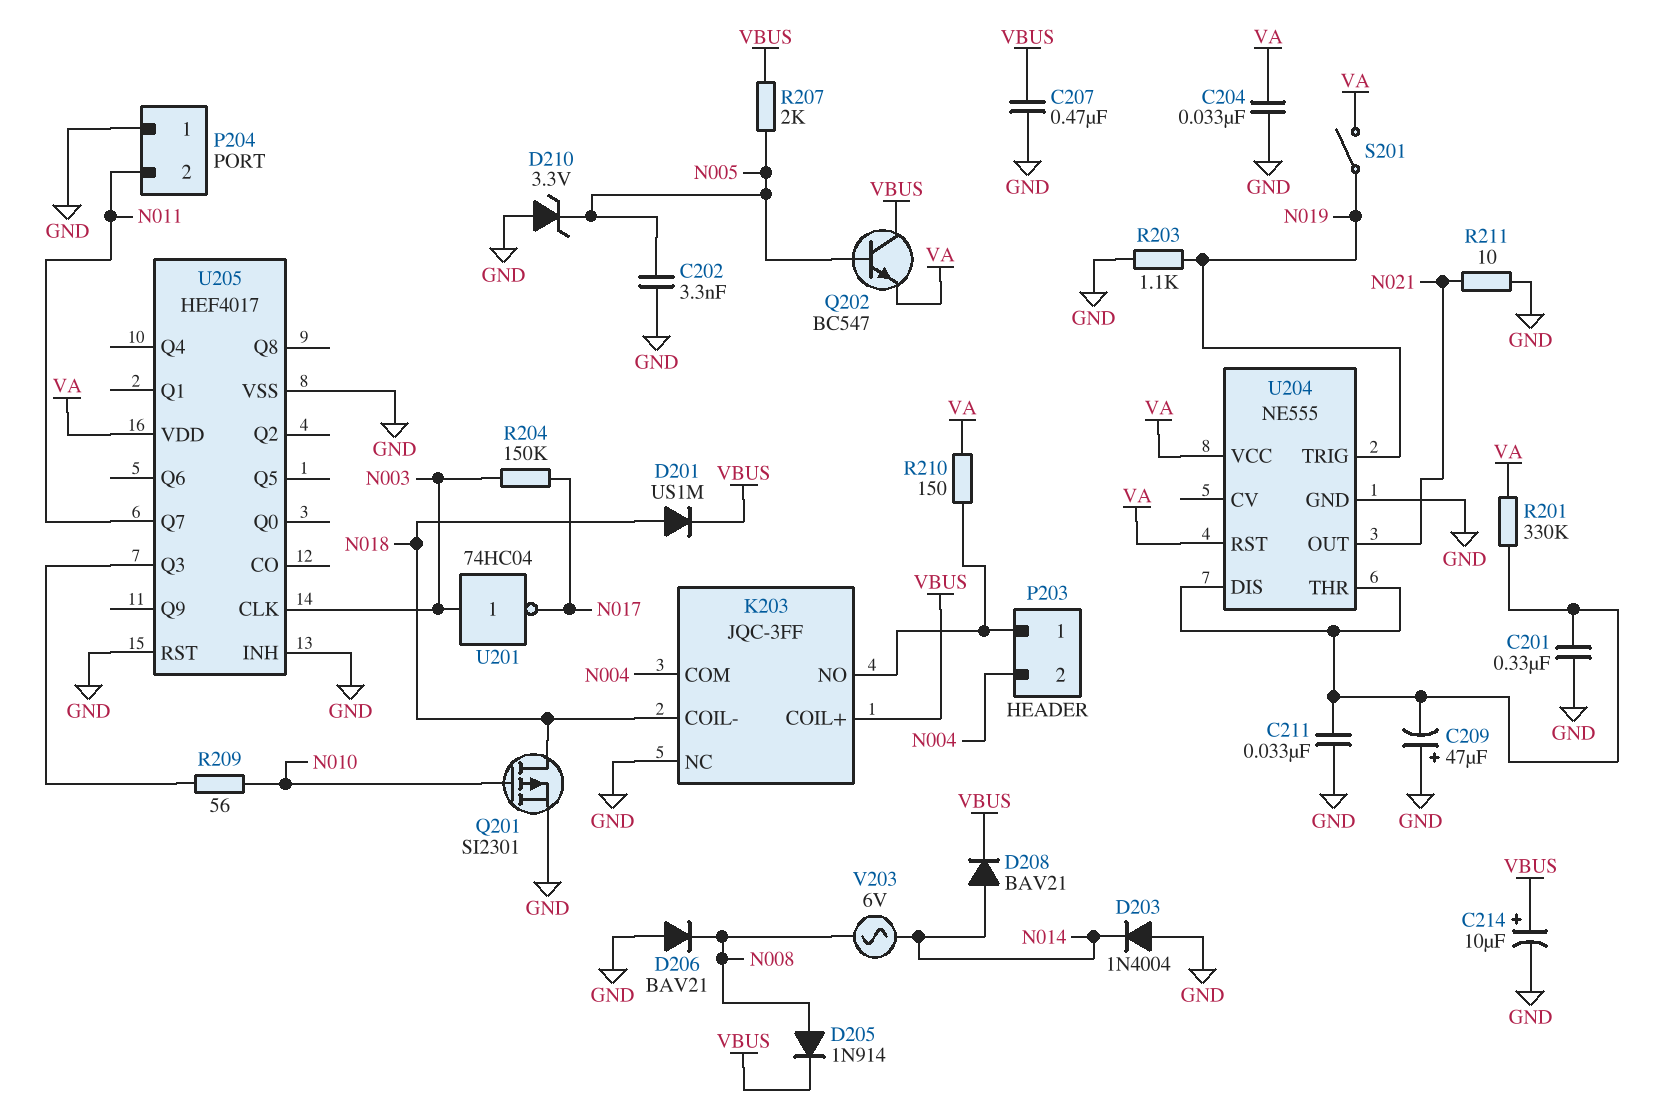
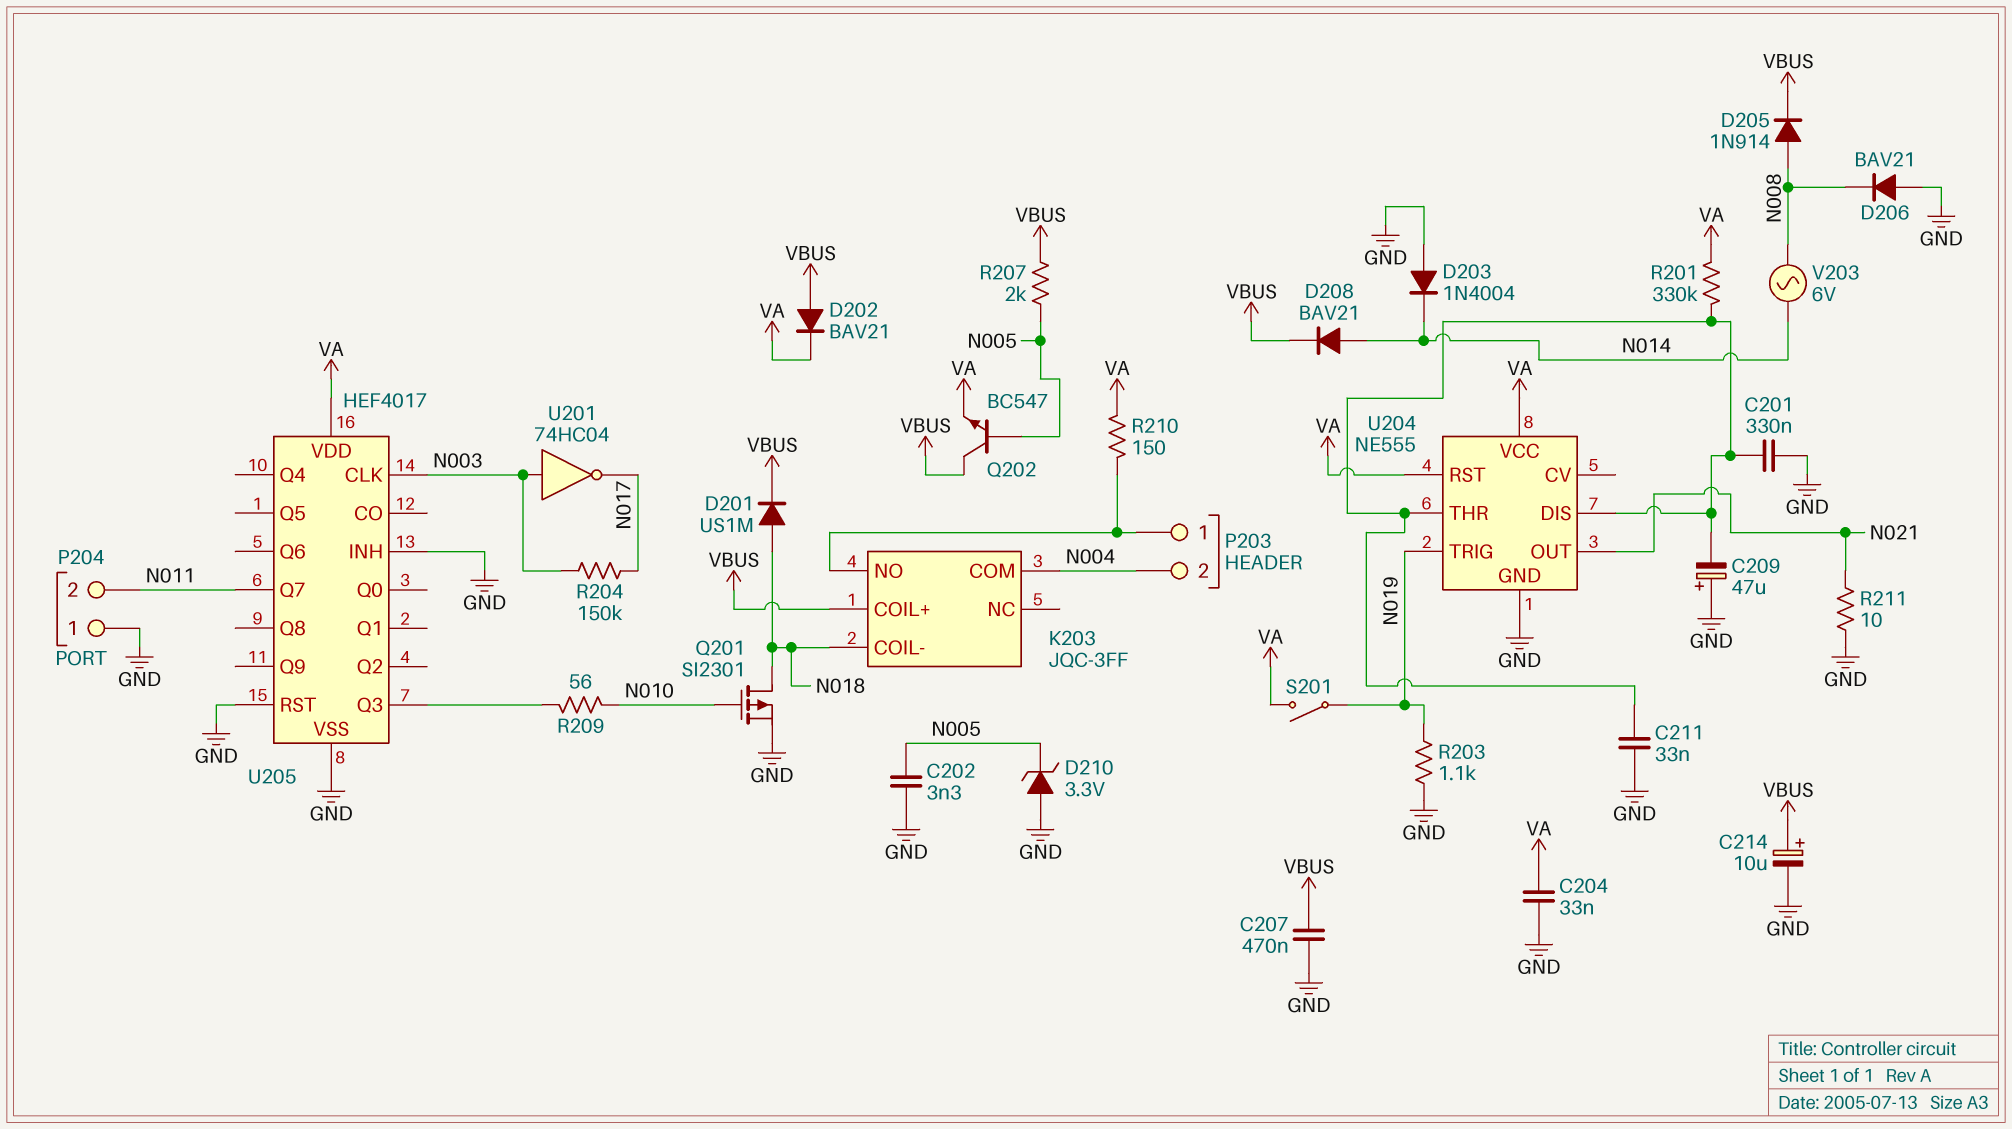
D202: none -> diode BAV21 (A VBUS, K VA)
K203 pin NC: GND -> none

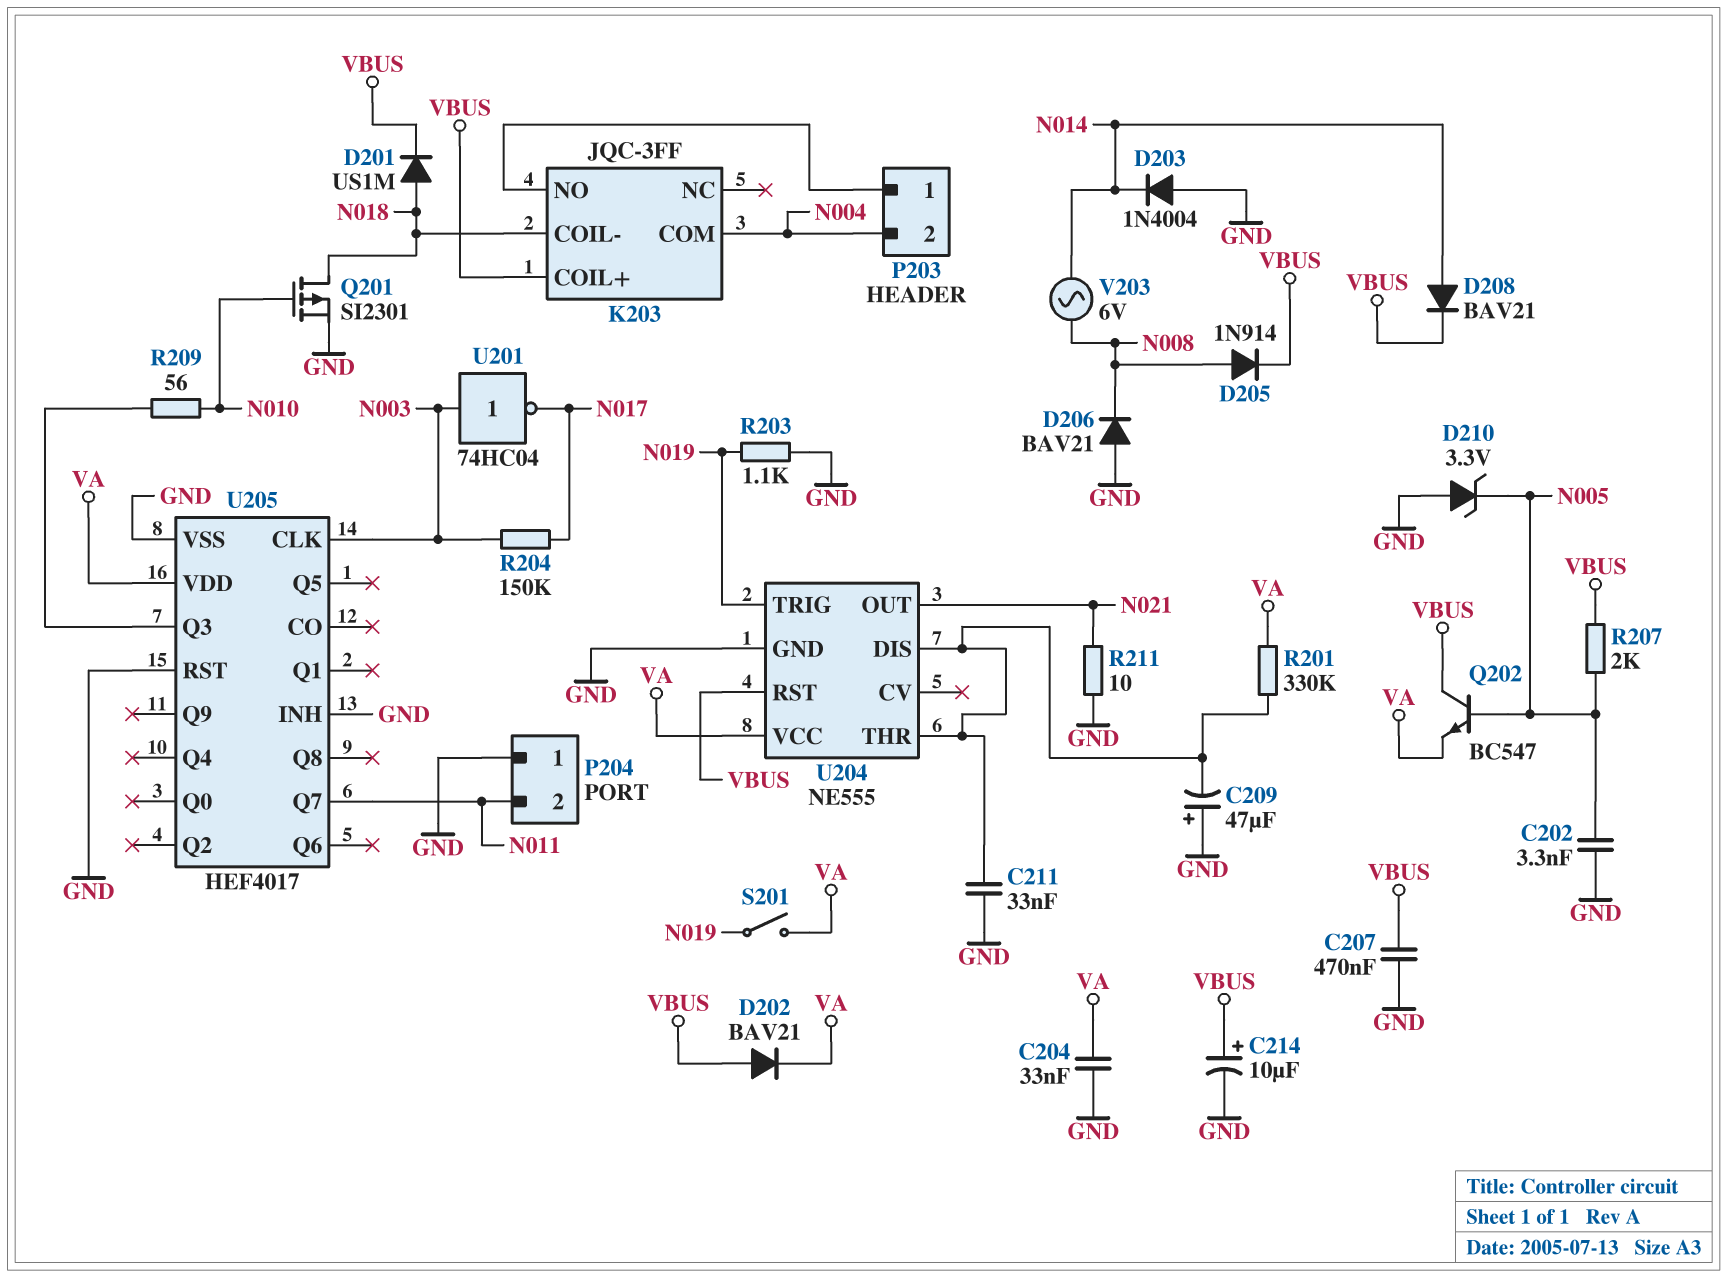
C201: 330nF (GND, U204/DIS) -> none
R210: 150 (K203/NO, VA) -> none
U204 pin RST: VA -> VBUS

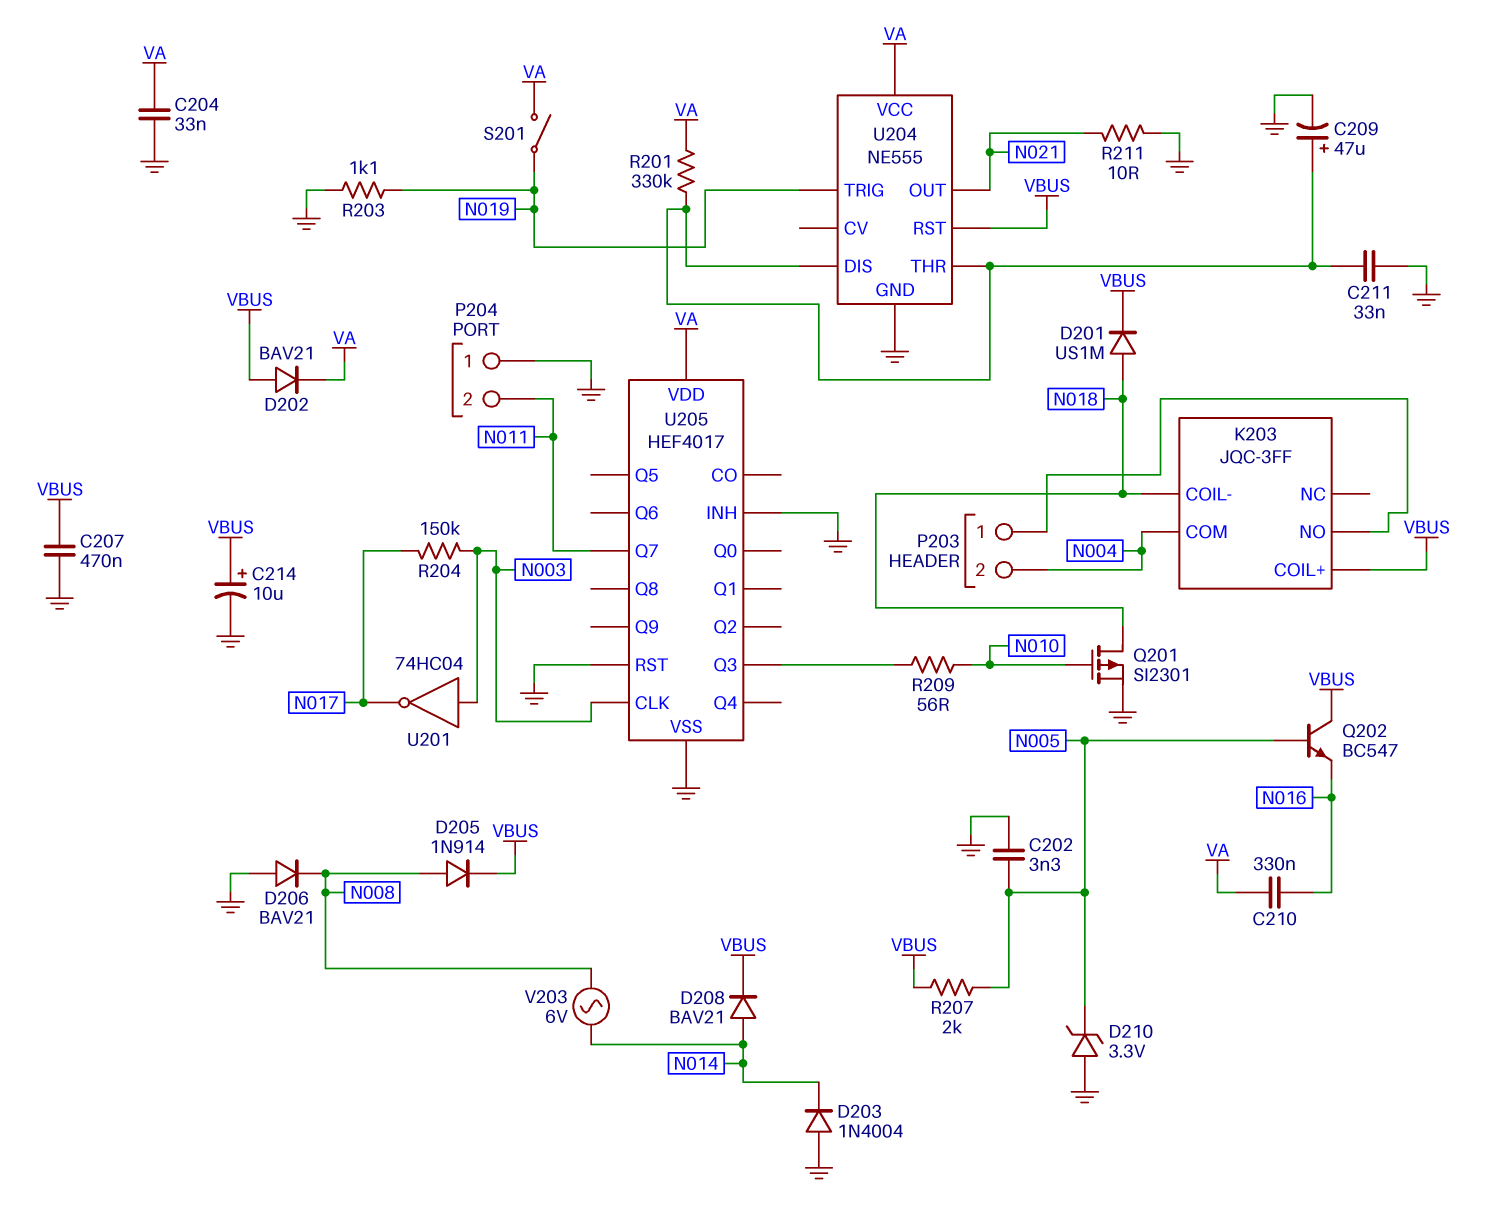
C209: 47uF (plus GND, minus U204/DIS) -> 47uF (plus U204/DIS, minus GND)
C210: none -> 330nF (N016, VA)
Q202: NPN BC547 (B N005, C VBUS, E VA) -> NPN BC547 (B N005, C VBUS, E N016)

